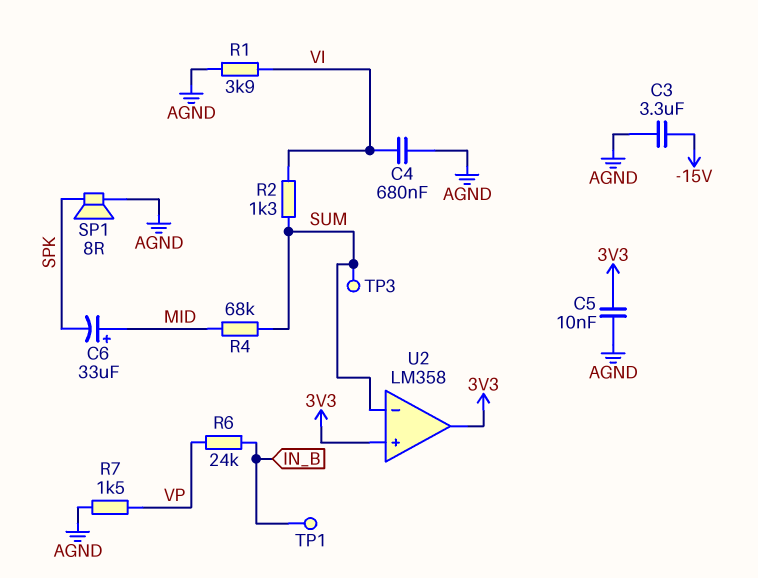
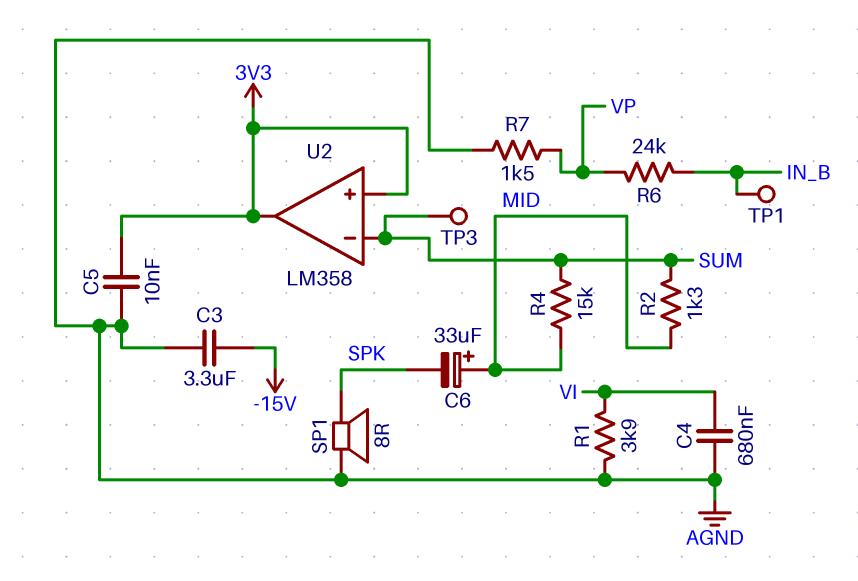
R2: 1.3k (SUM, VI) -> 1.3k (MID, SUM)
R4: 68k (MID, SUM) -> 15k (MID, SUM)

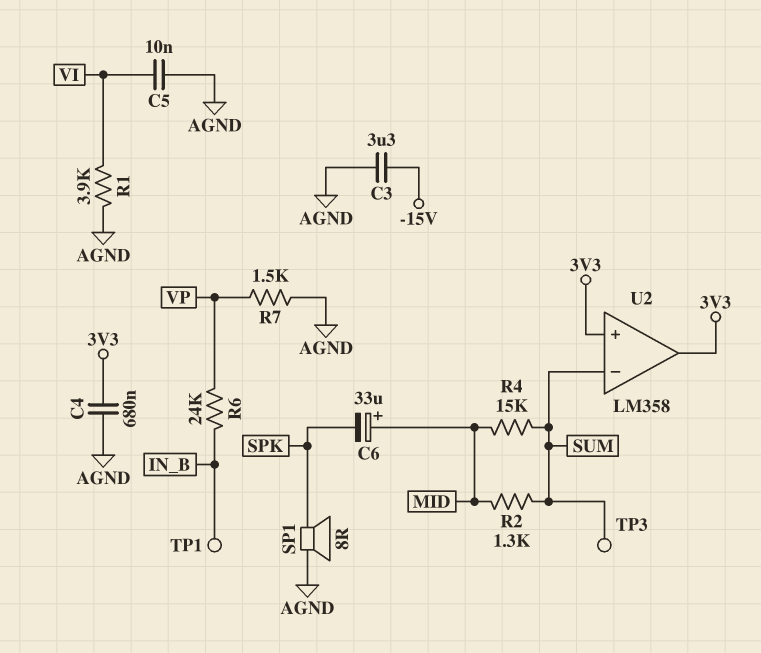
C4: 680nF (AGND, VI) -> 680nF (3V3, AGND)
C5: 10nF (3V3, AGND) -> 10nF (AGND, VI)

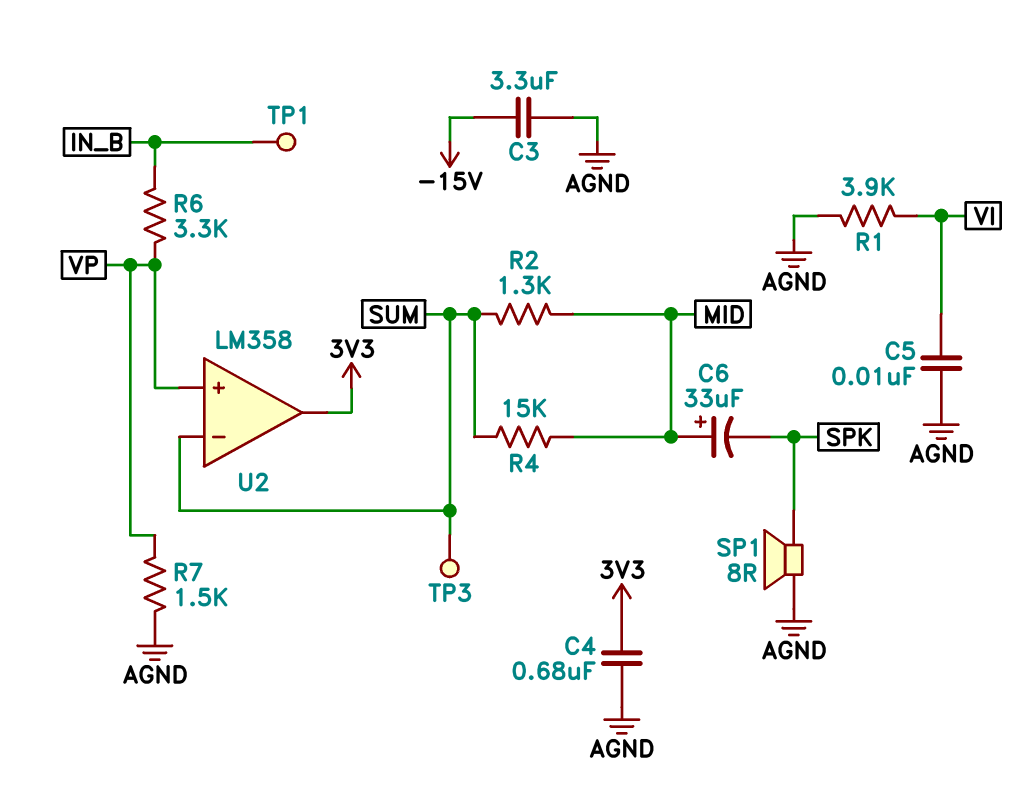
R6: 24k (IN_B, VP) -> 3.3k (IN_B, VP)
U2 pin in+: 3V3 -> VP

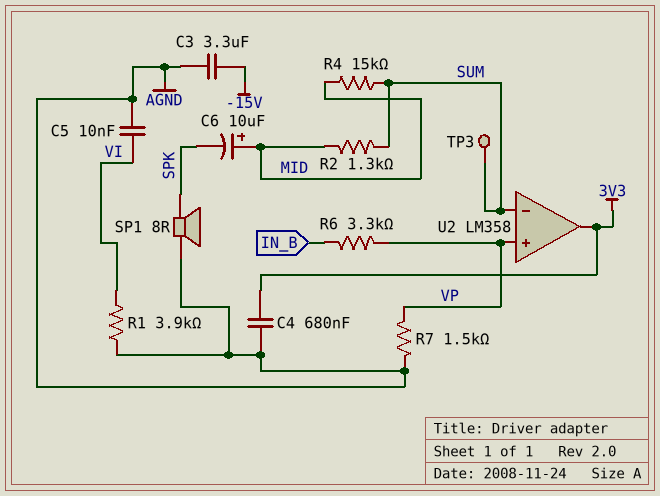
C6: 33uF (plus MID, minus SPK) -> 10uF (plus MID, minus SPK)
TP1: test point (IN_B) -> none

